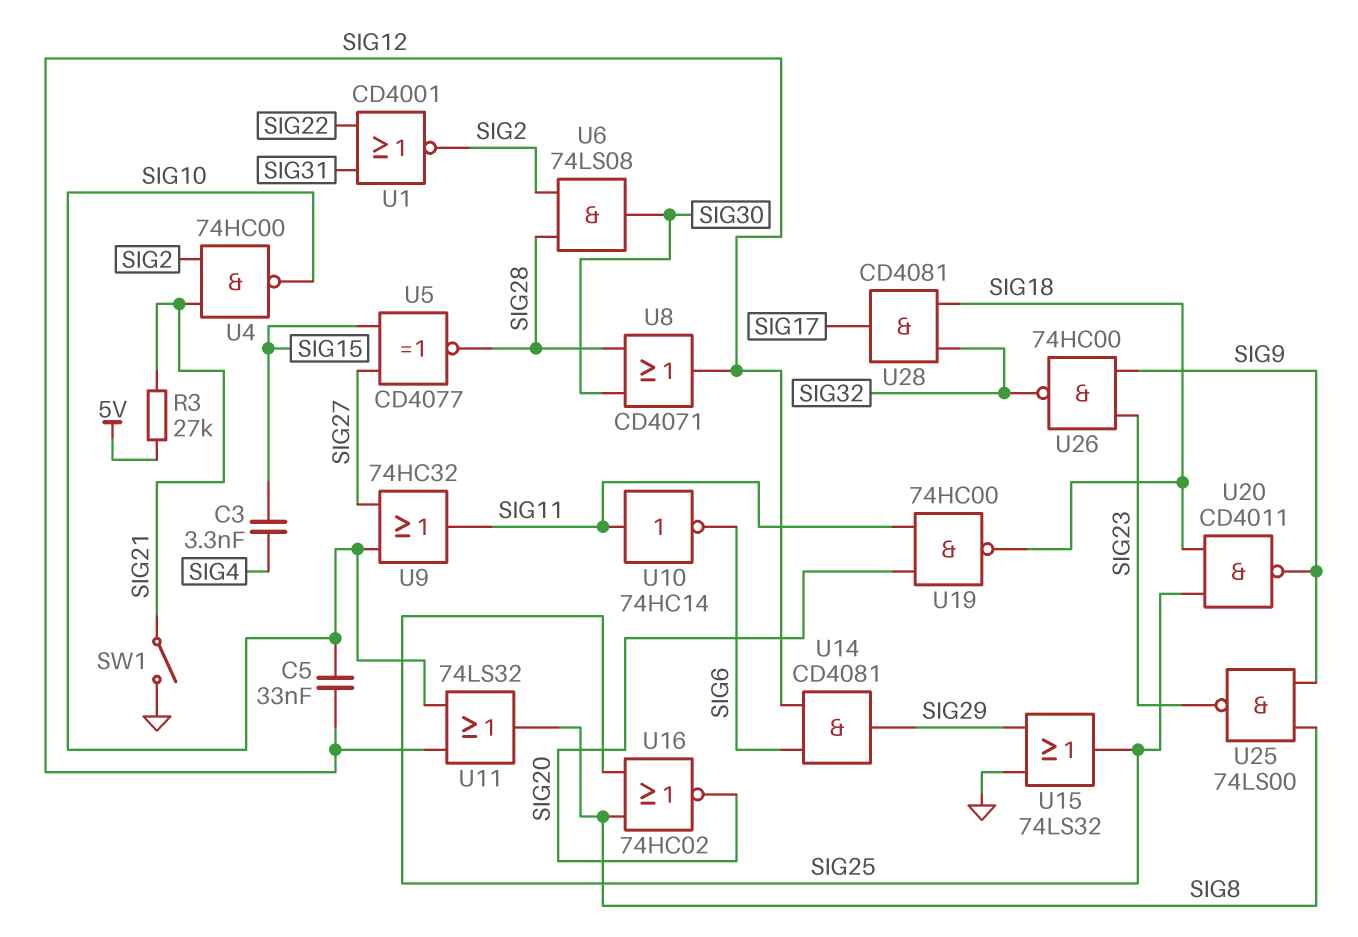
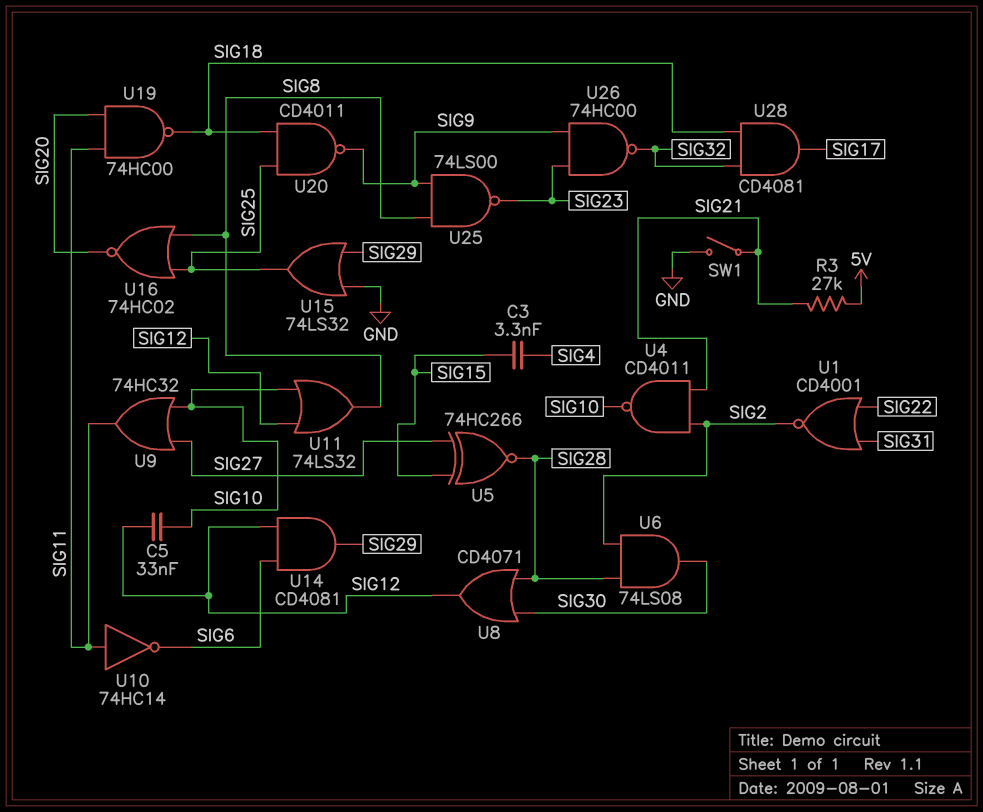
U4: NAND 74HC00 (in SIG2, in SIG21, out SIG10) -> NAND CD4011 (in SIG2, in SIG21, out SIG10)
U5: XNOR CD4077 (in SIG15, in SIG27, out SIG28) -> XNOR 74HC266 (in SIG15, in SIG27, out SIG28)

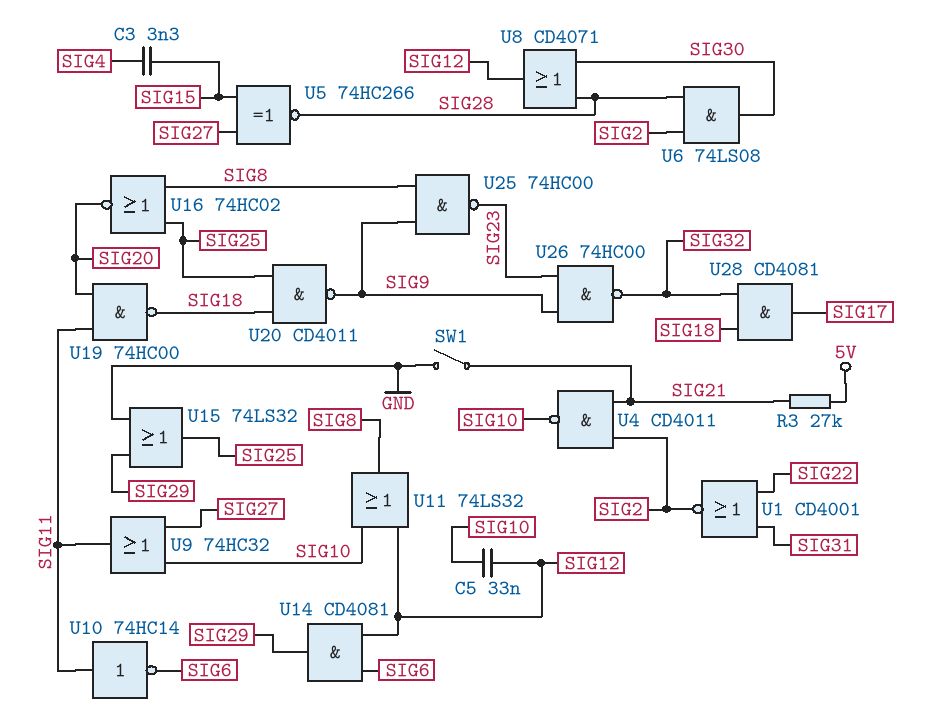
U25: NAND 74LS00 (in SIG8, in SIG9, out SIG23) -> NAND 74HC00 (in SIG8, in SIG9, out SIG23)

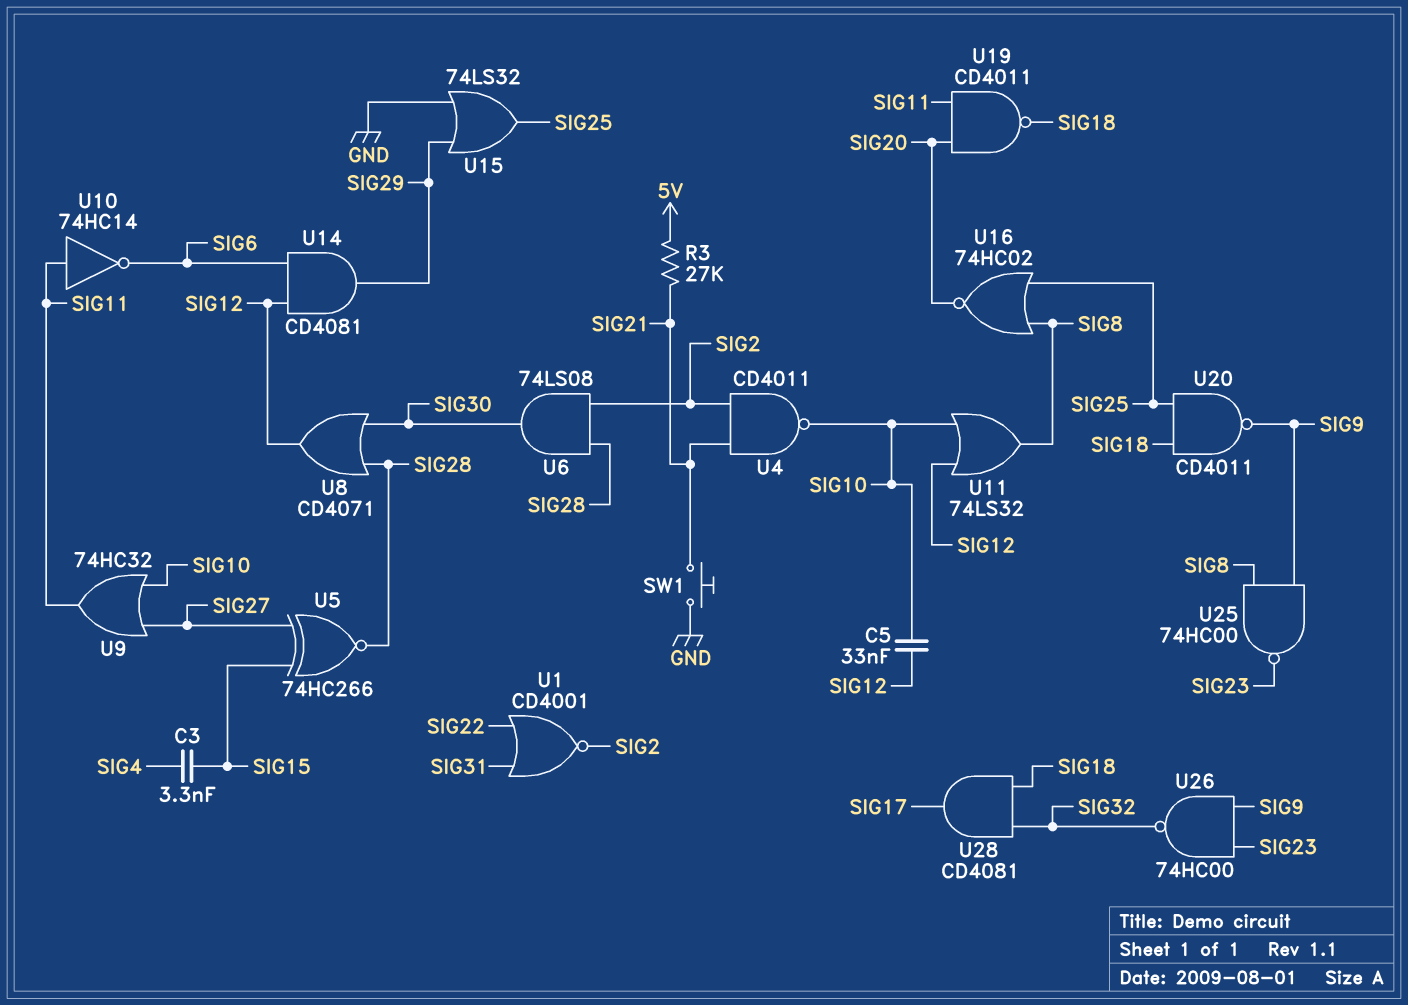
SW1: switch (GND, SIG21) -> button (GND, SIG21)
U19: NAND 74HC00 (in SIG11, in SIG20, out SIG18) -> NAND CD4011 (in SIG11, in SIG20, out SIG18)

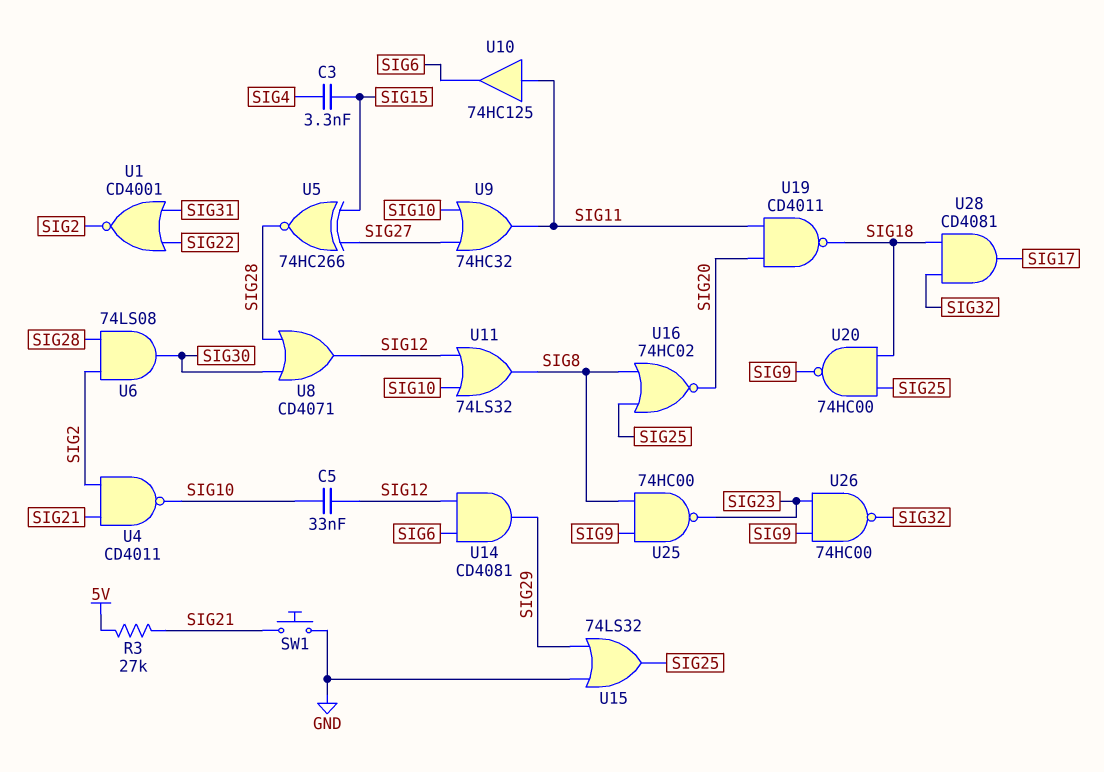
U10: NOT 74HC14 (in SIG11, out SIG6) -> buffer 74HC125 (in SIG11, out SIG6)
U20: NAND CD4011 (in SIG18, in SIG25, out SIG9) -> NAND 74HC00 (in SIG18, in SIG25, out SIG9)

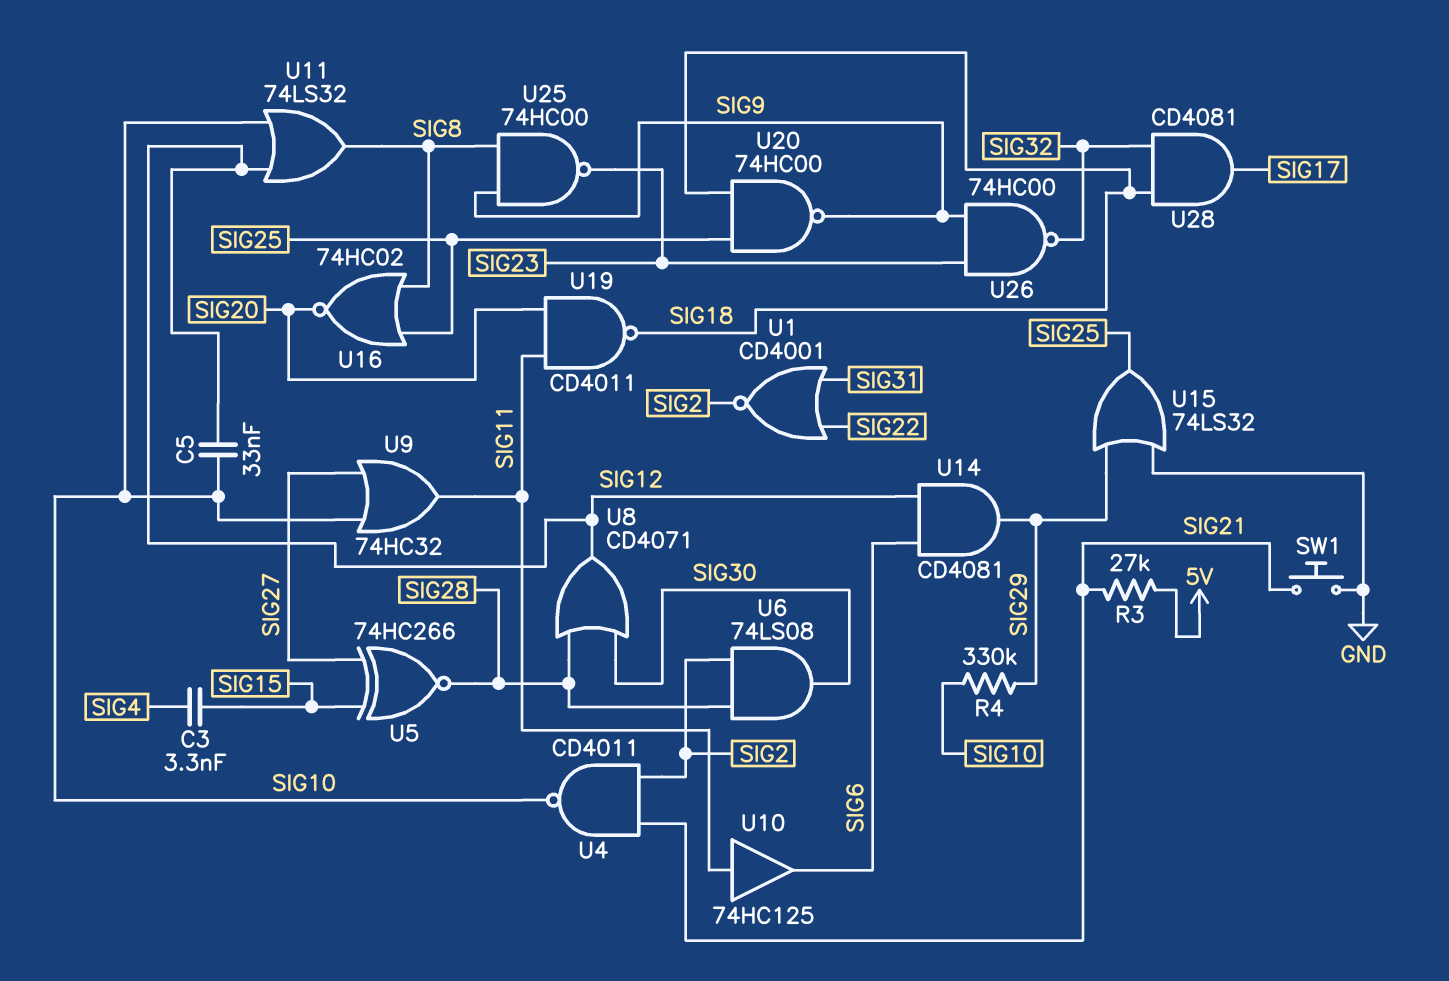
R4: none -> 330k (SIG10, SIG29)

